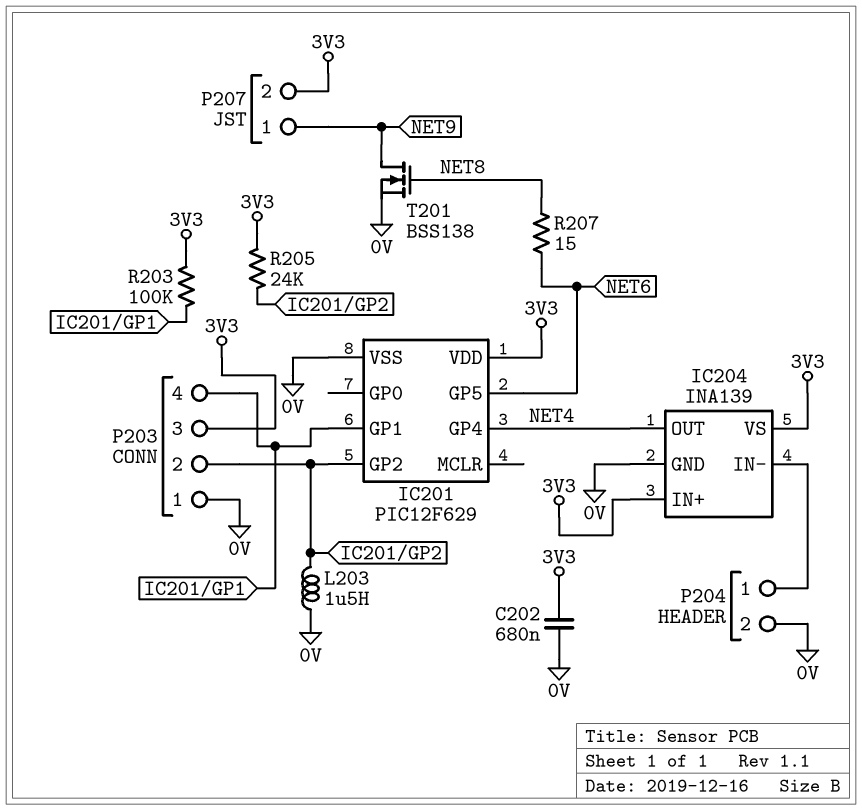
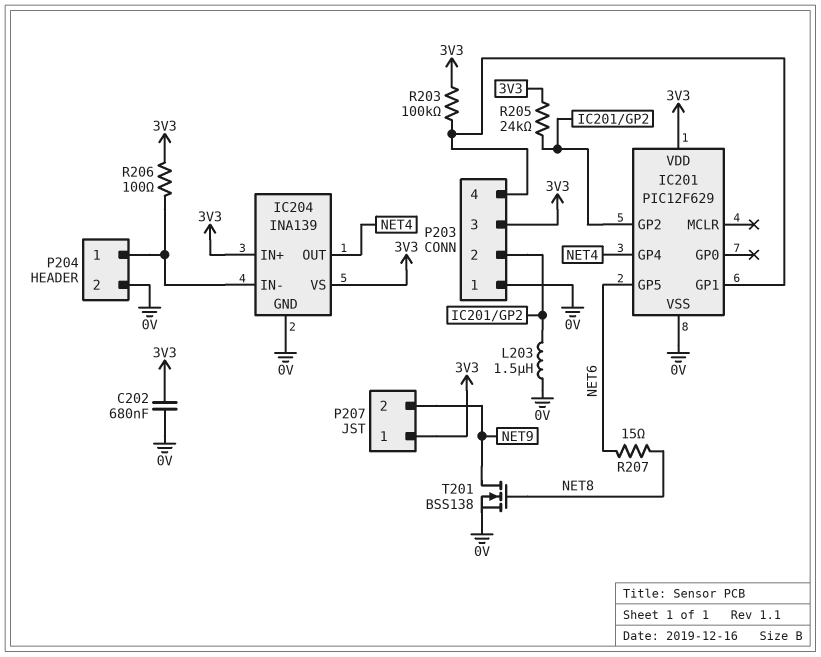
P207 pin 1: NET9 -> 3V3
P207 pin 2: 3V3 -> NET9
R206: none -> 100 (3V3, IC204/IN-)

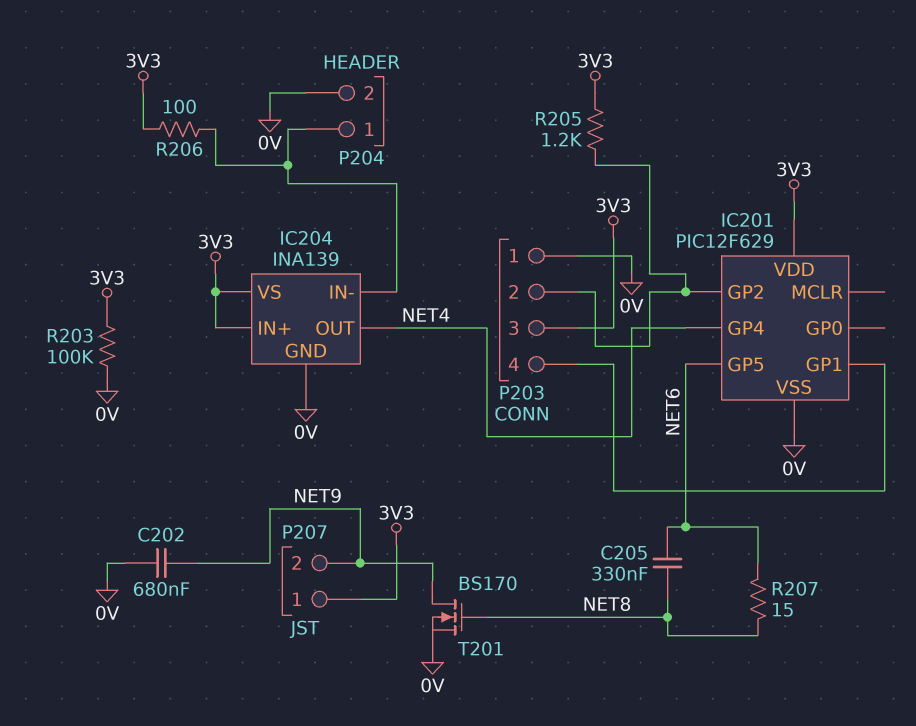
C202: 680nF (0V, 3V3) -> 680nF (0V, NET9)
C205: none -> 330nF (NET6, NET8)
L203: 1.5uH (0V, IC201/GP2) -> none
R203: 100k (3V3, IC201/GP1) -> 100k (0V, 3V3)
R205: 24k (3V3, IC201/GP2) -> 1.2k (3V3, IC201/GP2)
T201: NMOS BSS138 (G NET8, D NET9, S 0V) -> NMOS BS170 (G NET8, D NET9, S 0V)

